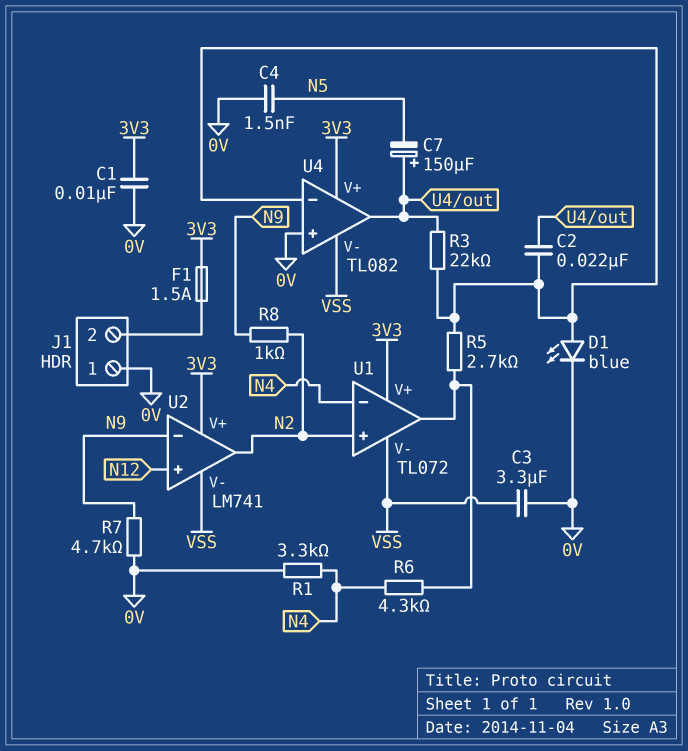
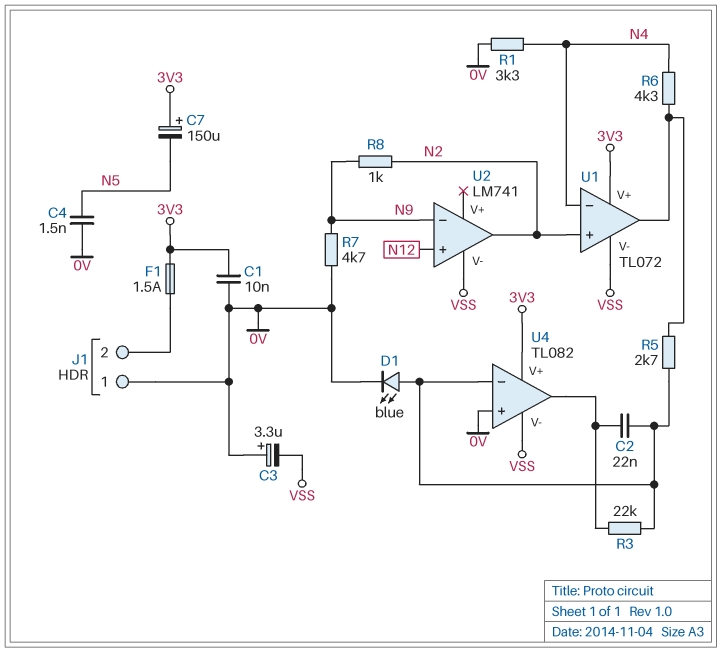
C3: 3.3uF (0V, VSS) -> 3.3uF (plus 0V, minus VSS)
C7: 150uF (plus U4/out, minus N5) -> 150uF (plus 3V3, minus N5)
U2 pin V+: 3V3 -> none

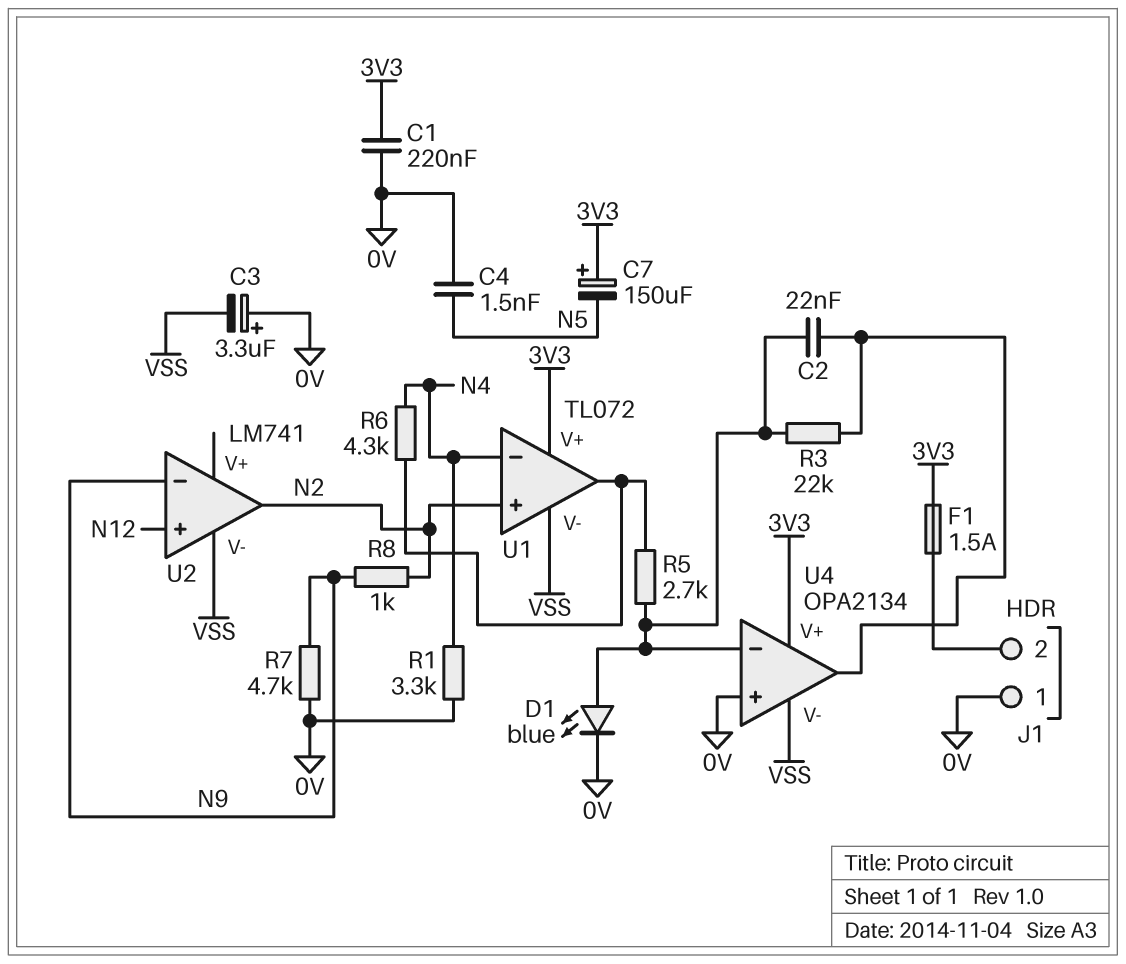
C1: 10nF (0V, 3V3) -> 220nF (0V, 3V3)
U4: TL082 -> OPA2134

